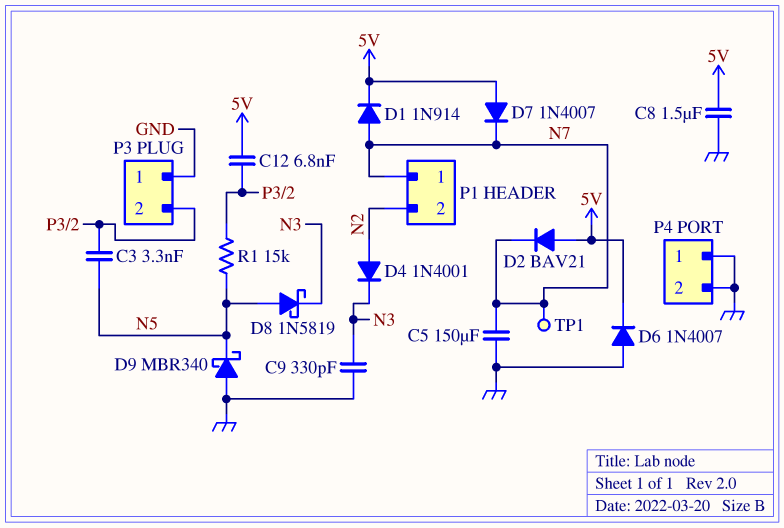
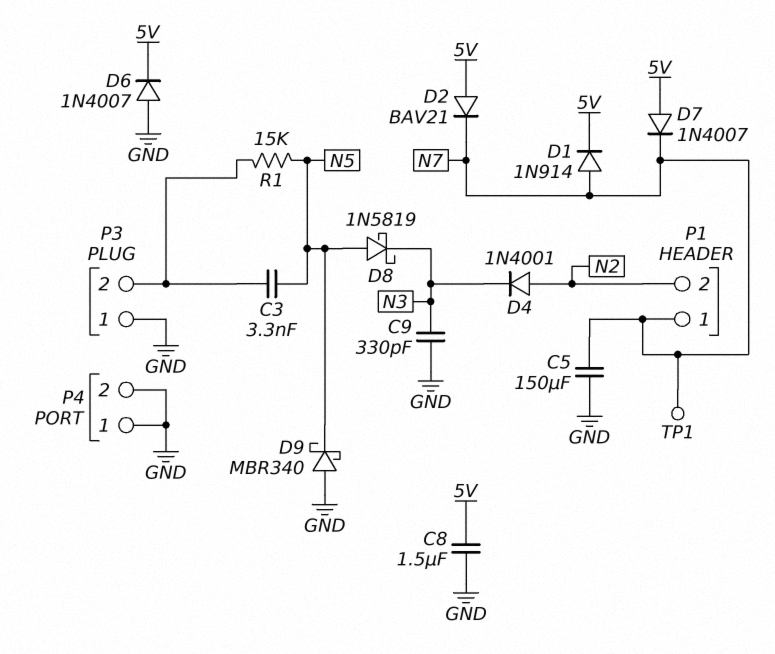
C12: 6.8nF (5V, P3/2) -> none

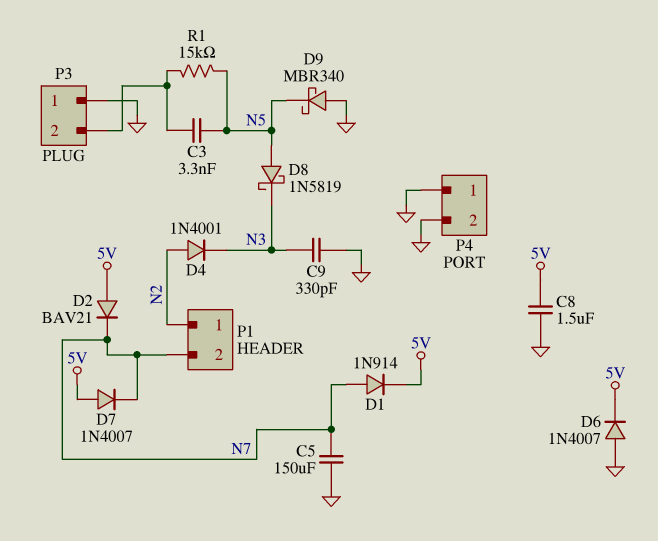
P1 pin 1: N7 -> N2
P1 pin 2: N2 -> N7
TP1: test point (N7) -> none

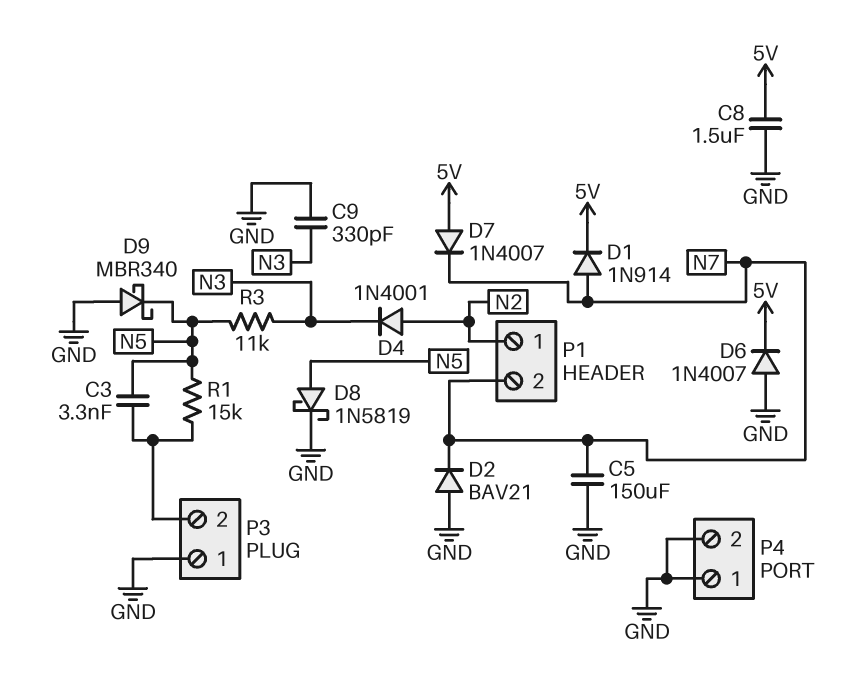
D2: diode BAV21 (A 5V, K N7) -> diode BAV21 (A GND, K N7)
D8: schottky 1N5819 (A N5, K N3) -> schottky 1N5819 (A N5, K GND)
R3: none -> 11k (N3, N5)

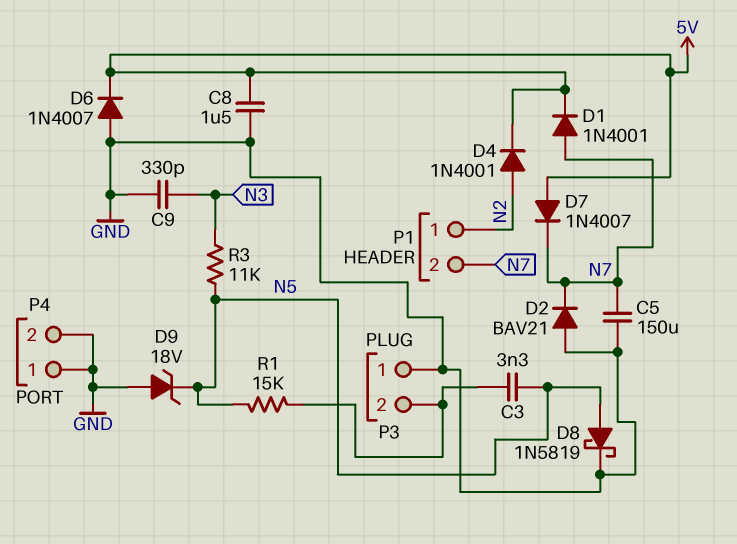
D1: diode 1N914 (A N7, K 5V) -> diode 1N4001 (A N7, K 5V)
D4: diode 1N4001 (A N2, K N3) -> diode 1N4001 (A N2, K 5V)
D9: schottky MBR340 (A GND, K N5) -> zener 18V (A GND, K N5)

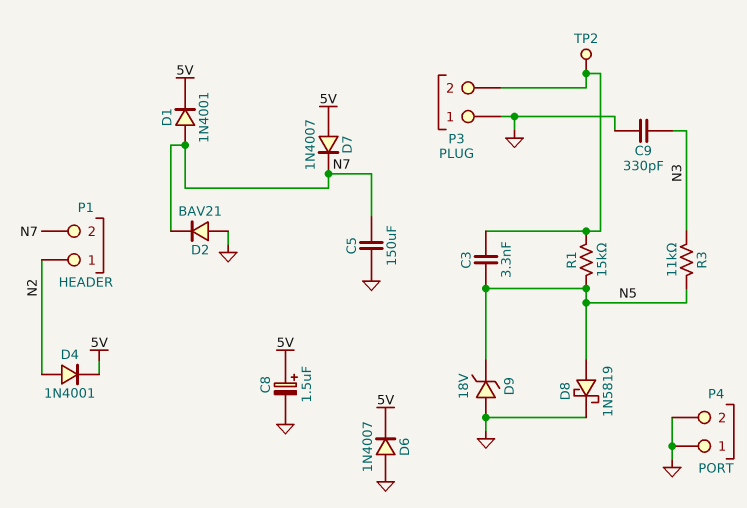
C8: 1.5uF (5V, GND) -> 1.5uF (plus 5V, minus GND)
TP2: none -> test point (P3/2)

